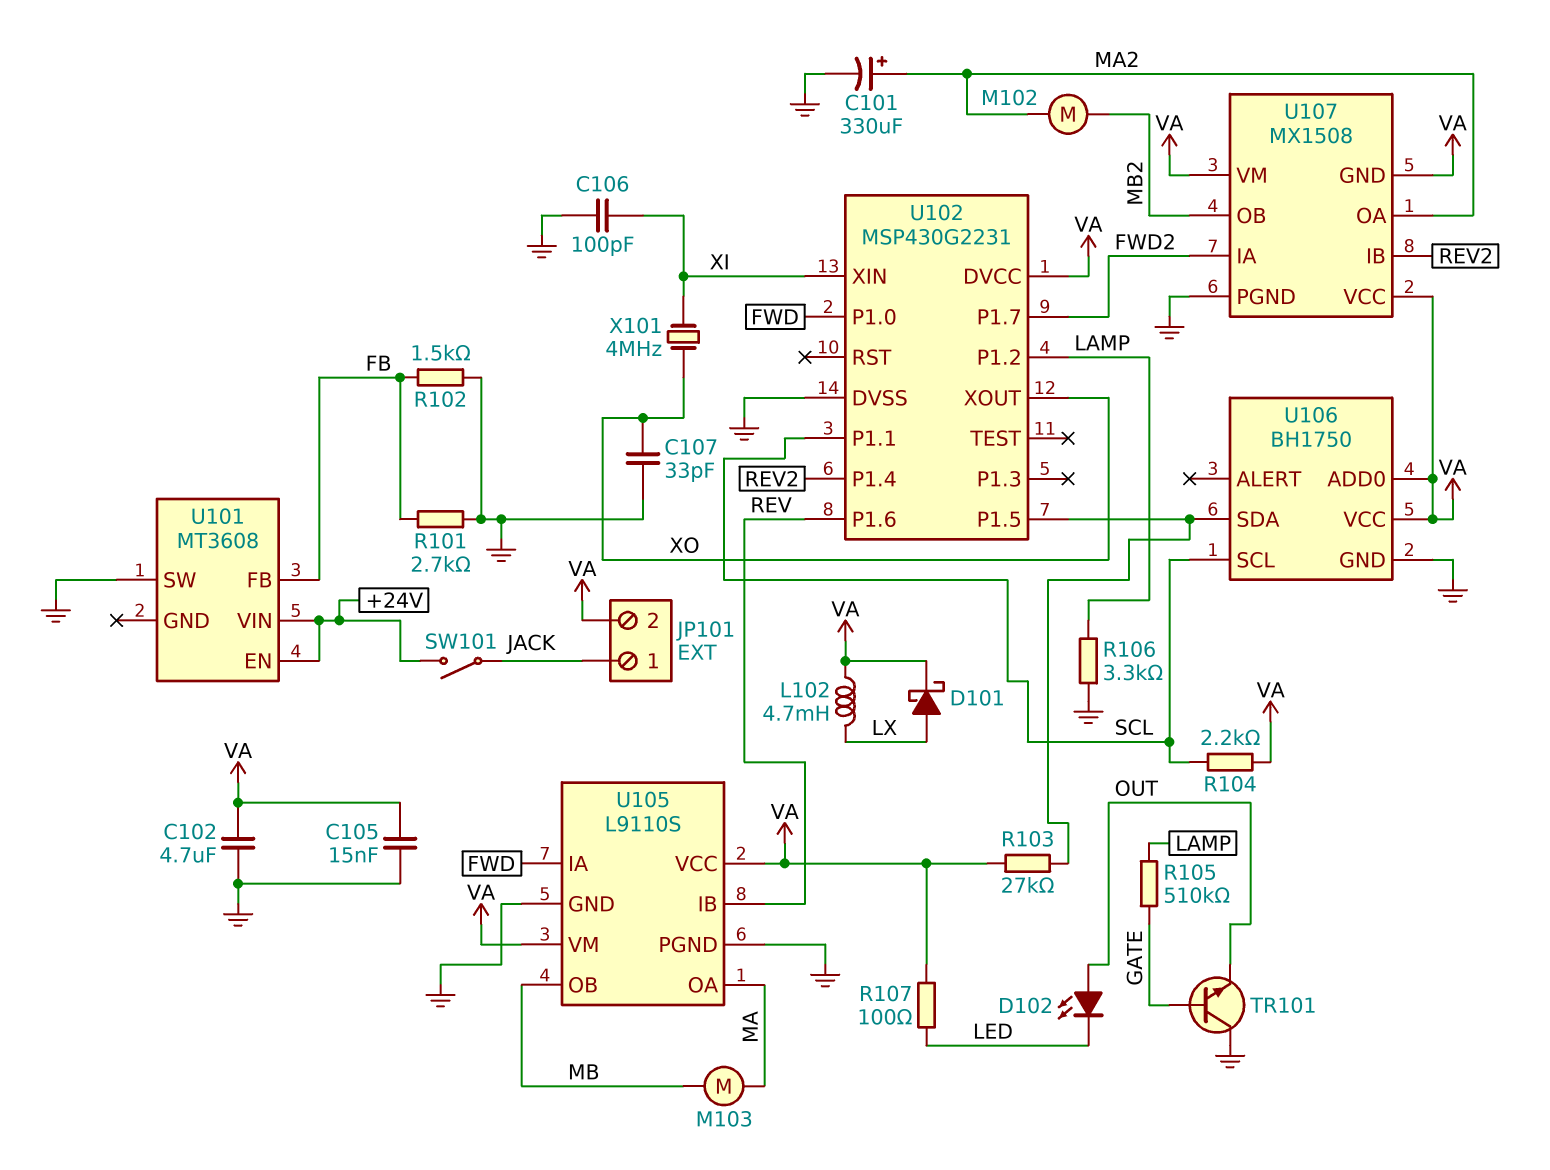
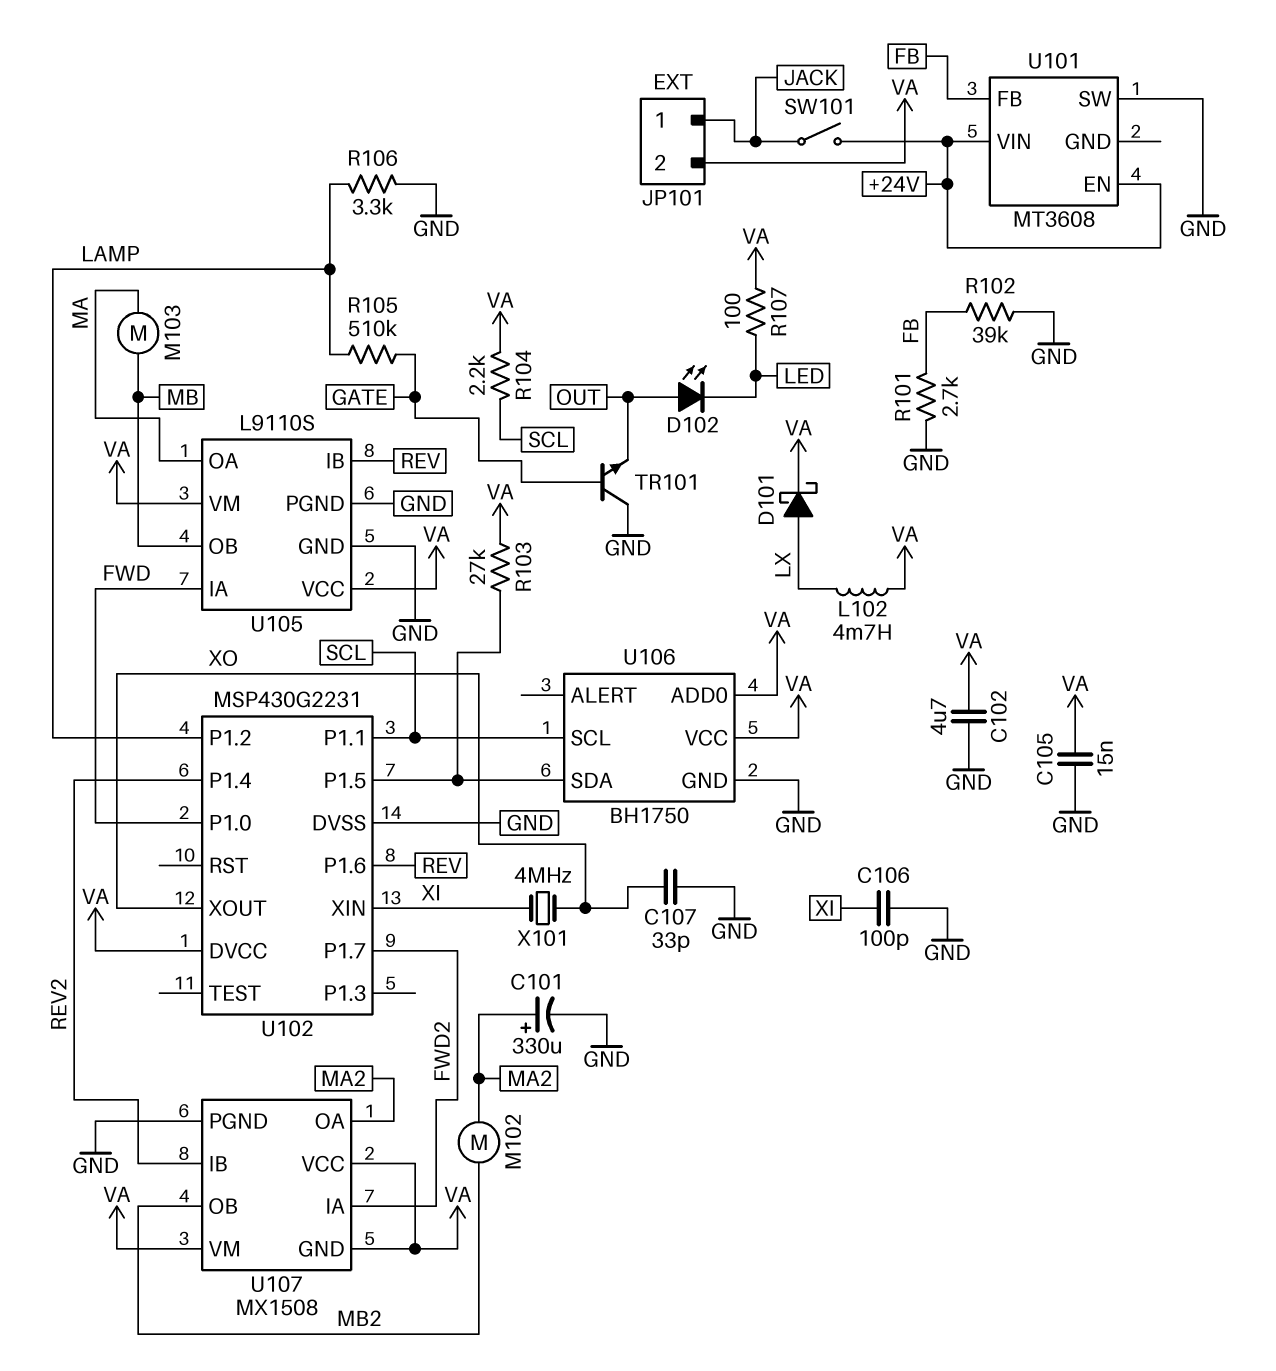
R102: 1.5k (FB, GND) -> 39k (FB, GND)

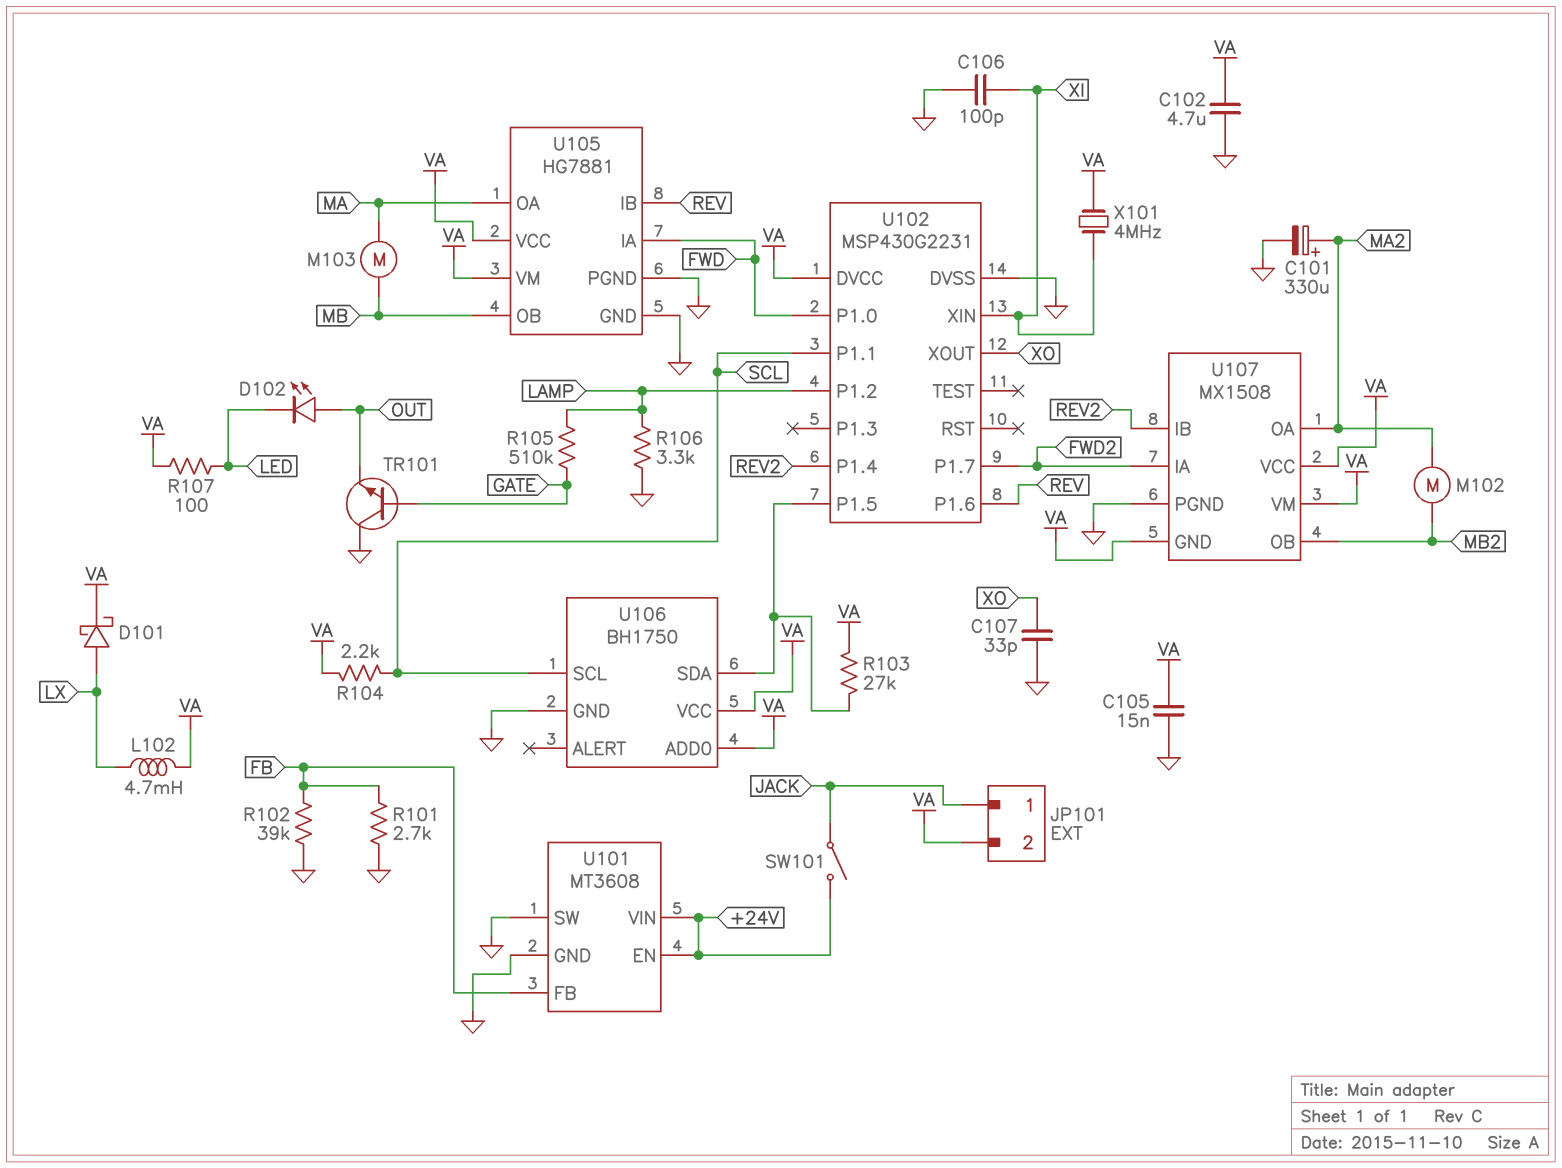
U101 pin GND: none -> GND
U105: L9110S -> HG7881
X101: 4MHz (XI, XO) -> 4MHz (VA, XI)

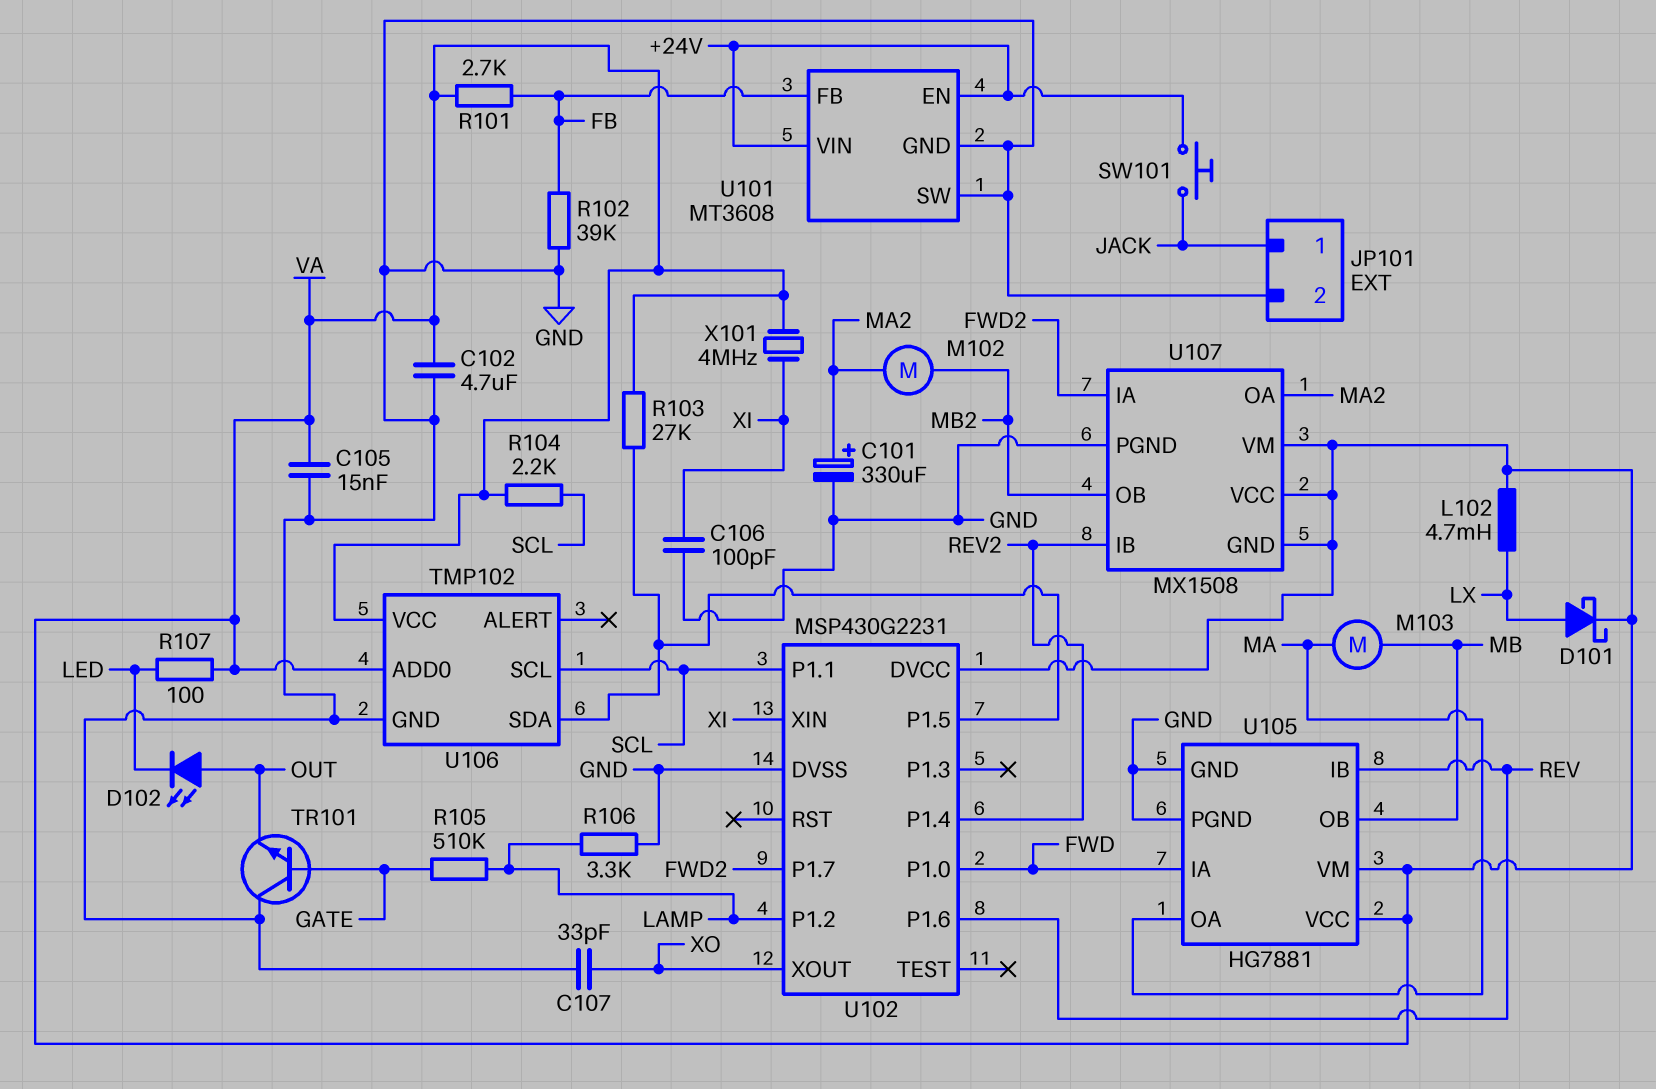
JP101 pin 2: VA -> GND
R101: 2.7k (FB, GND) -> 2.7k (FB, VA)
SW101: switch (+24V, JACK) -> button (+24V, JACK)
U106: BH1750 -> TMP102

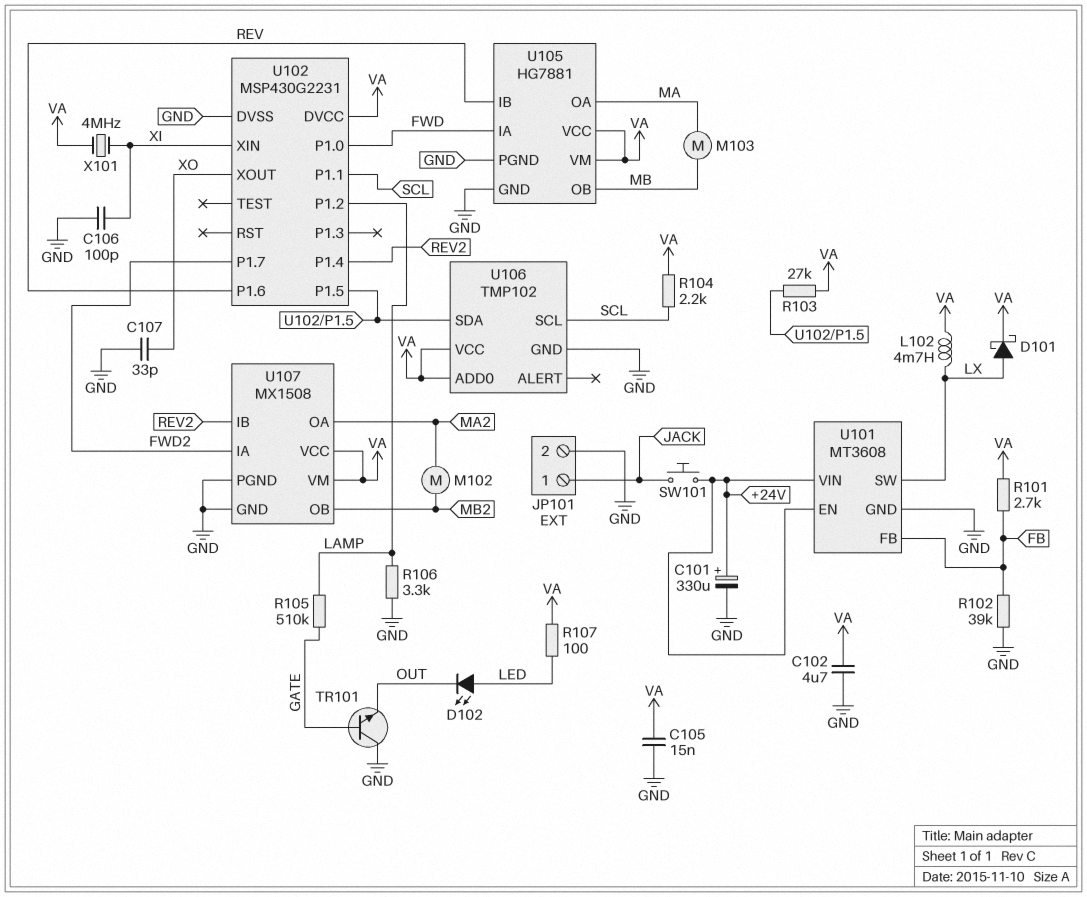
C101: 330uF (plus MA2, minus GND) -> 330uF (plus +24V, minus GND)
D102: LED (A OUT, K LED) -> LED (A LED, K OUT)
U101 pin SW: GND -> LX
U107 pin GND: VA -> GND

